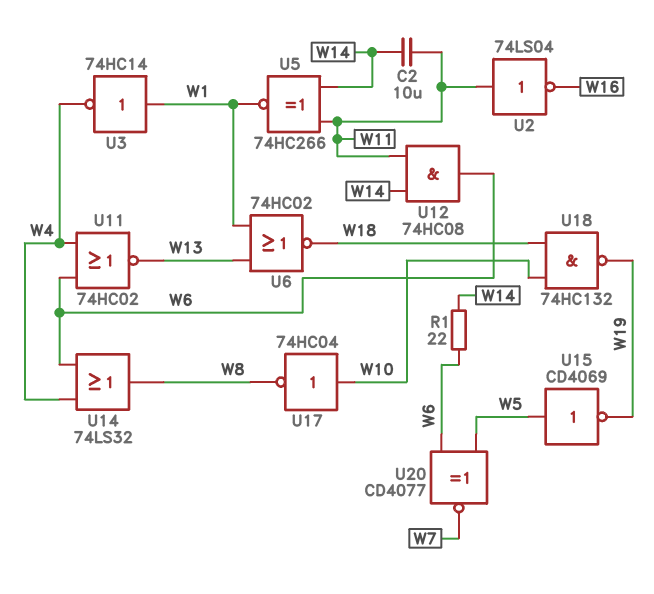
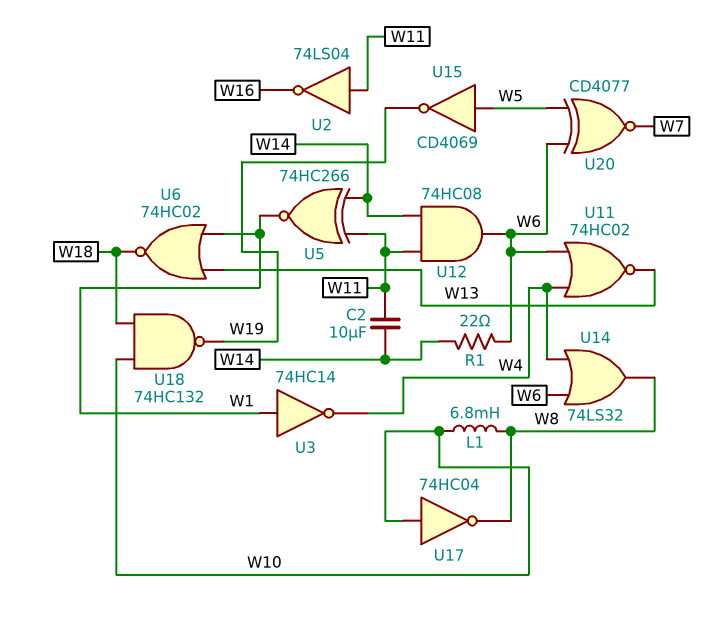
L1: none -> 6.8mH (W8, W10)

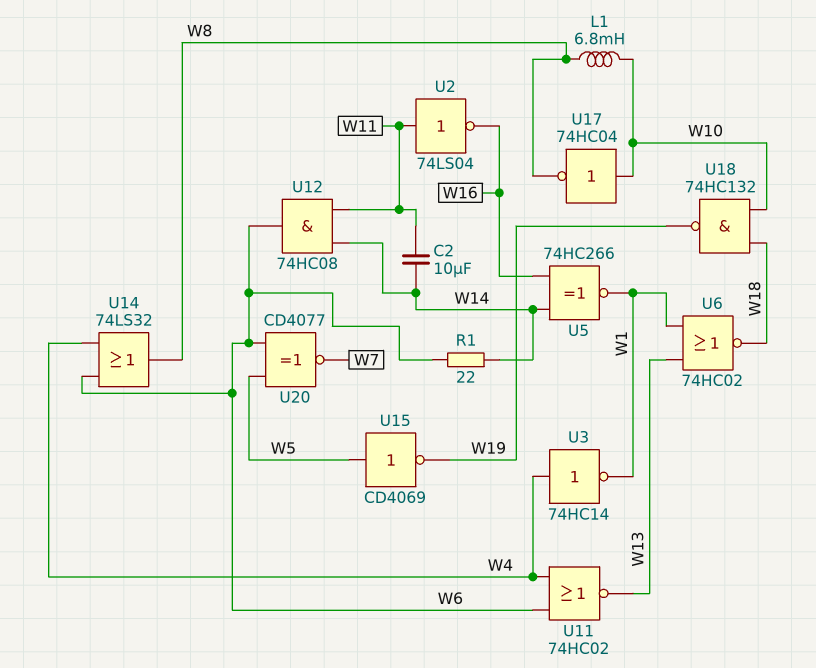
U3: NOT 74HC14 (in W1, out W4) -> NOT 74HC14 (in W4, out W1)
U5: XNOR 74HC266 (in W11, in W14, out W1) -> XNOR 74HC266 (in W14, in W16, out W1)

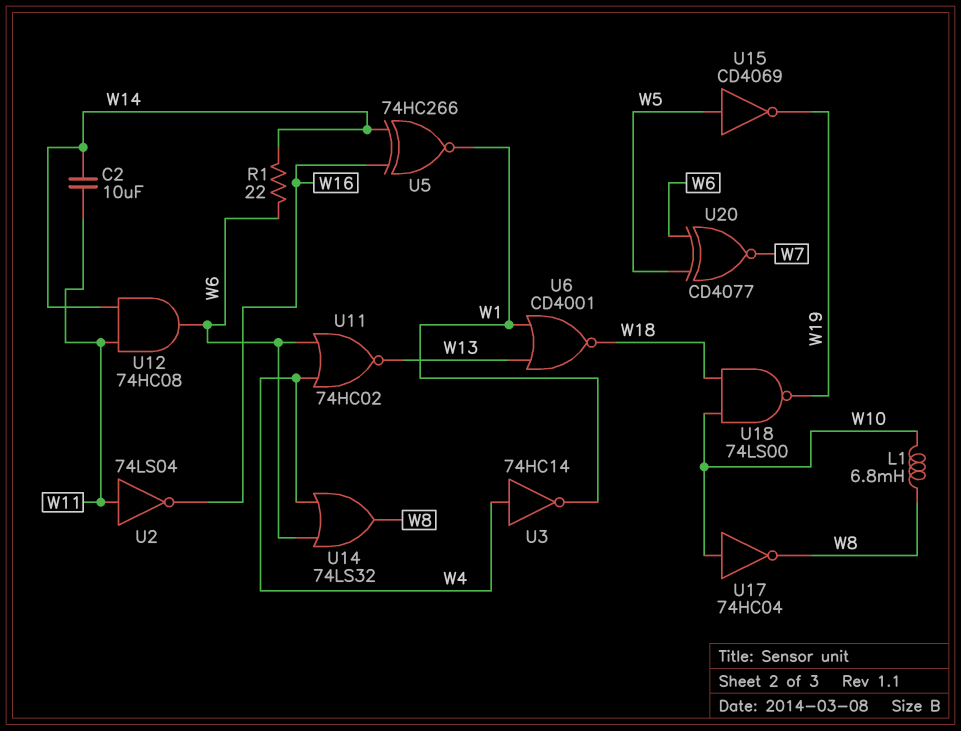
U6: NOR 74HC02 (in W1, in W13, out W18) -> NOR CD4001 (in W1, in W13, out W18)
U18: NAND 74HC132 (in W10, in W18, out W19) -> NAND 74LS00 (in W10, in W18, out W19)

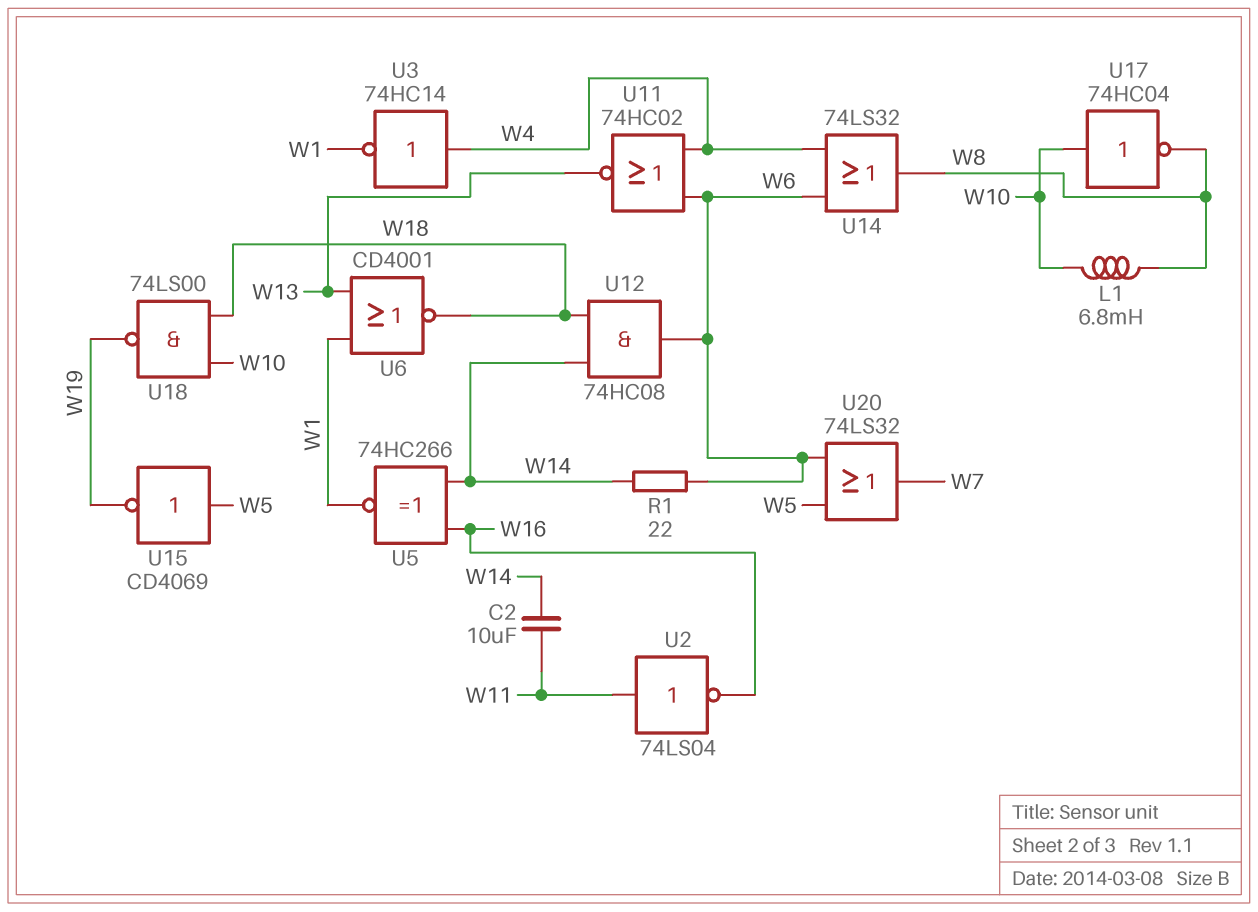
U12: AND 74HC08 (in W11, in W14, out W6) -> AND 74HC08 (in W14, in W18, out W6)
U20: XNOR CD4077 (in W5, in W6, out W7) -> OR 74LS32 (in W5, in W6, out W7)

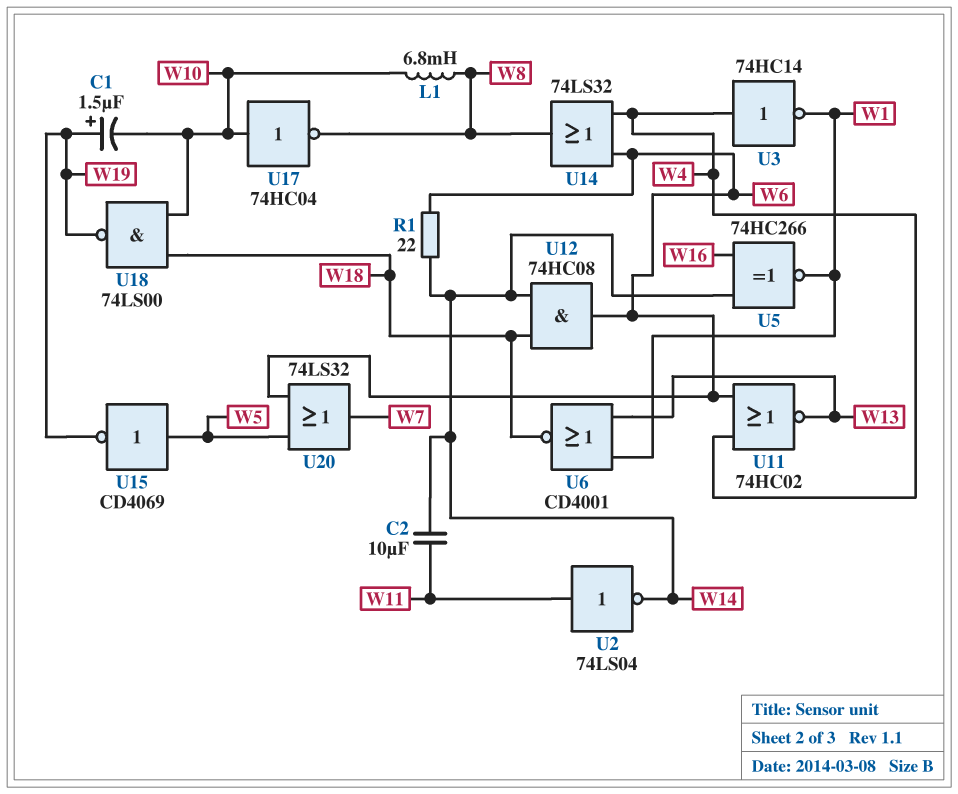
C1: none -> 1.5uF (plus W19, minus W10)
U2: NOT 74LS04 (in W11, out W16) -> NOT 74LS04 (in W11, out W14)

